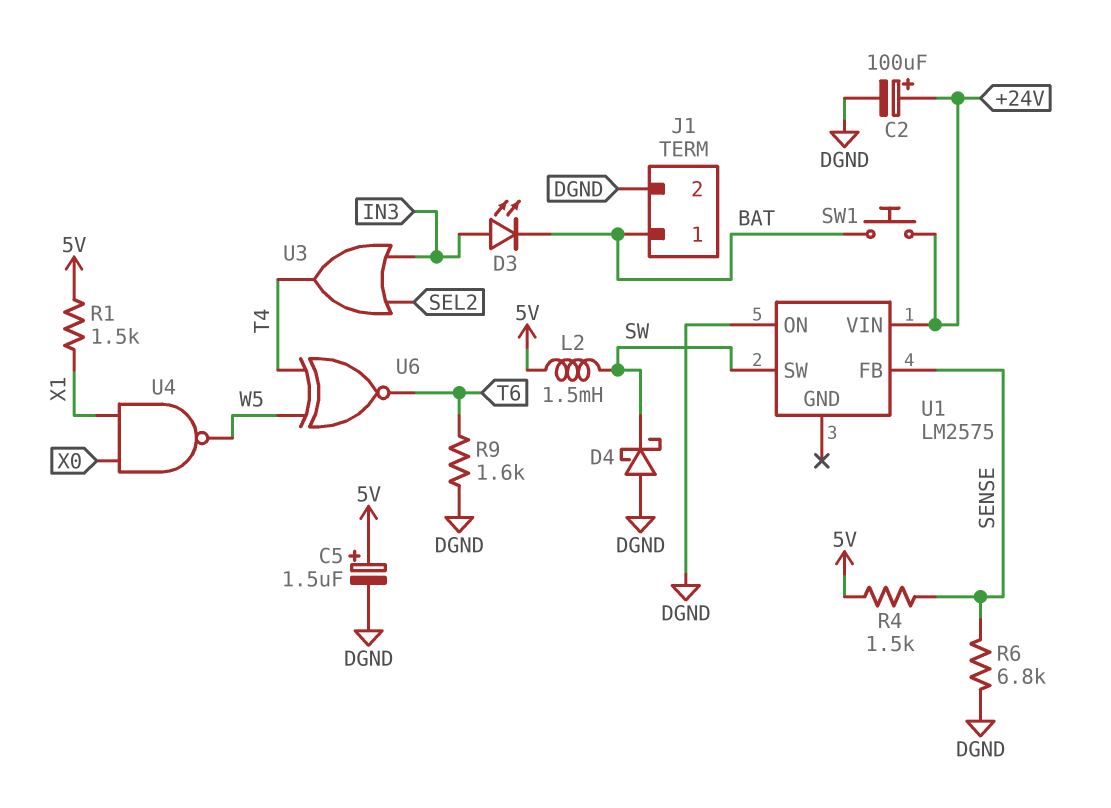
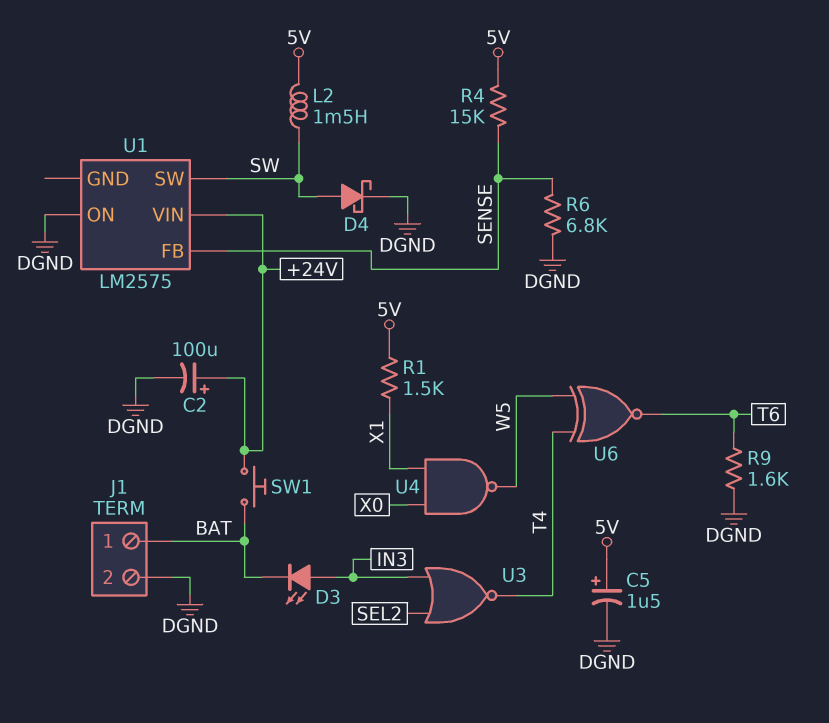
D4: schottky (A DGND, K SW) -> schottky (A SW, K DGND)
R4: 1.5k (5V, SENSE) -> 15k (5V, SENSE)
U3: OR (in IN3, in SEL2, out T4) -> NOR (in IN3, in SEL2, out T4)

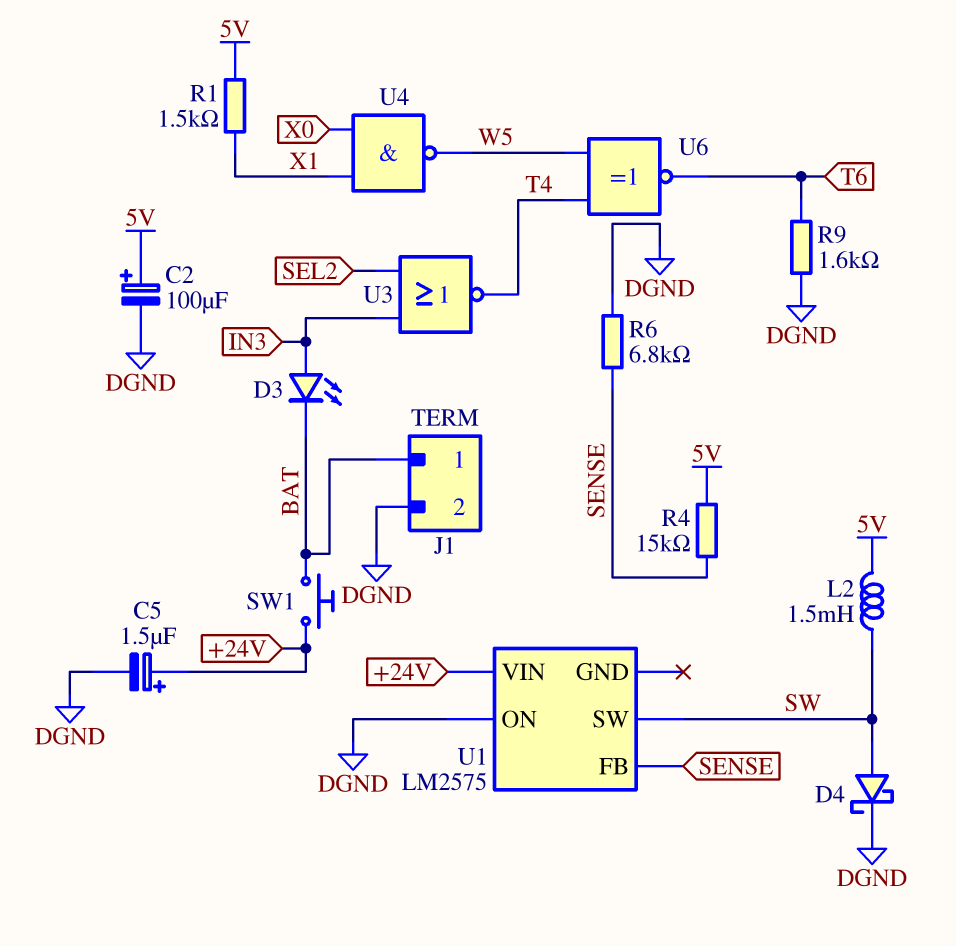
C2: 100uF (plus +24V, minus DGND) -> 100uF (plus 5V, minus DGND)
C5: 1.5uF (plus 5V, minus DGND) -> 1.5uF (plus +24V, minus DGND)

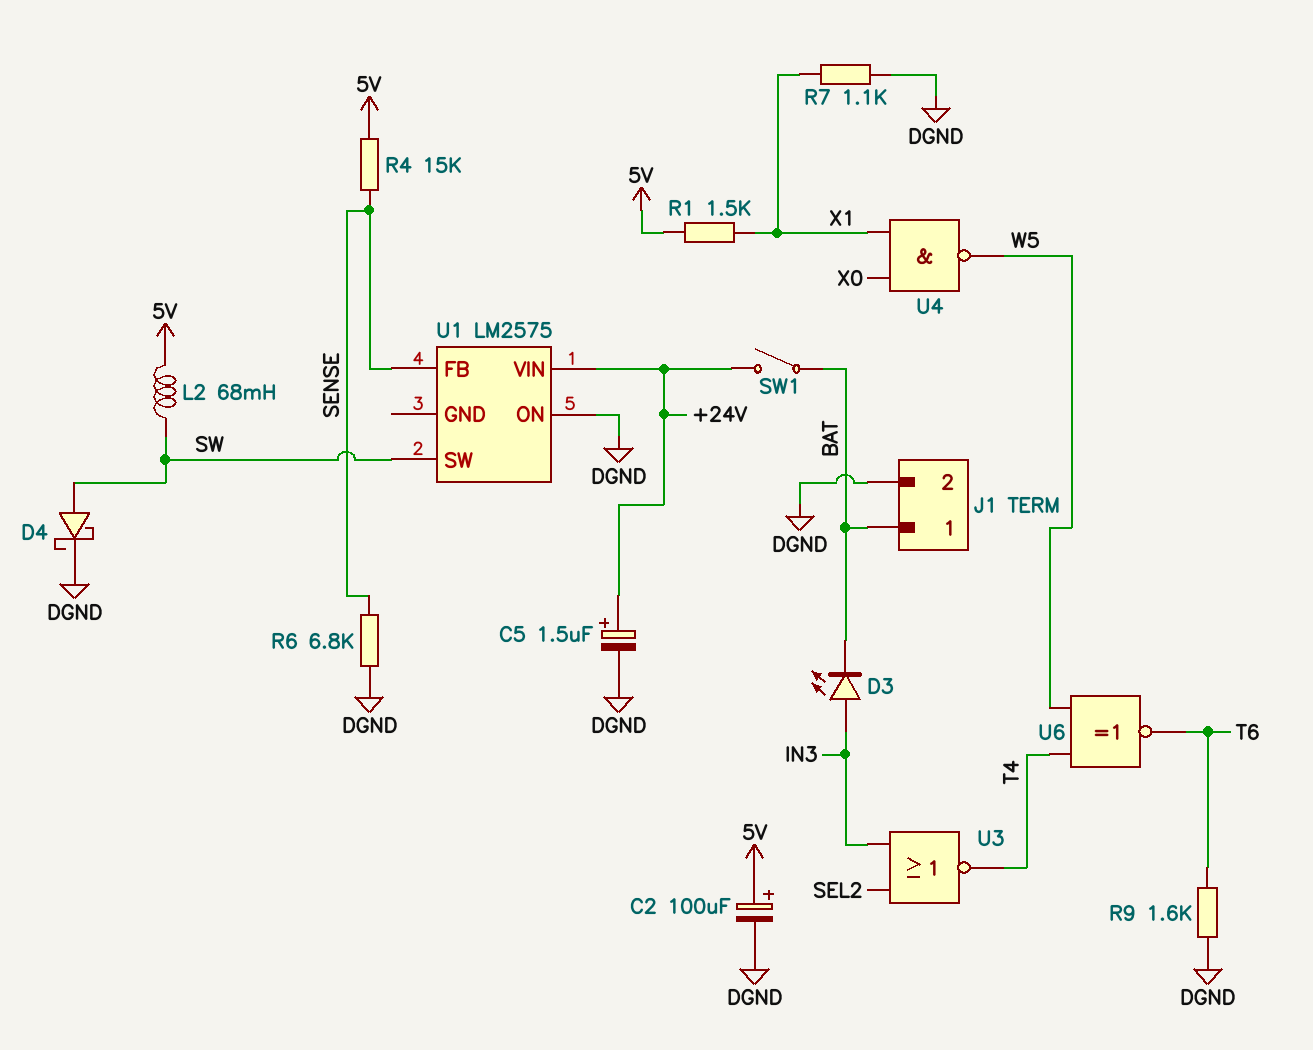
L2: 1.5mH (5V, SW) -> 68mH (5V, SW)
R7: none -> 1.1k (DGND, X1)
SW1: button (+24V, BAT) -> switch (+24V, BAT)

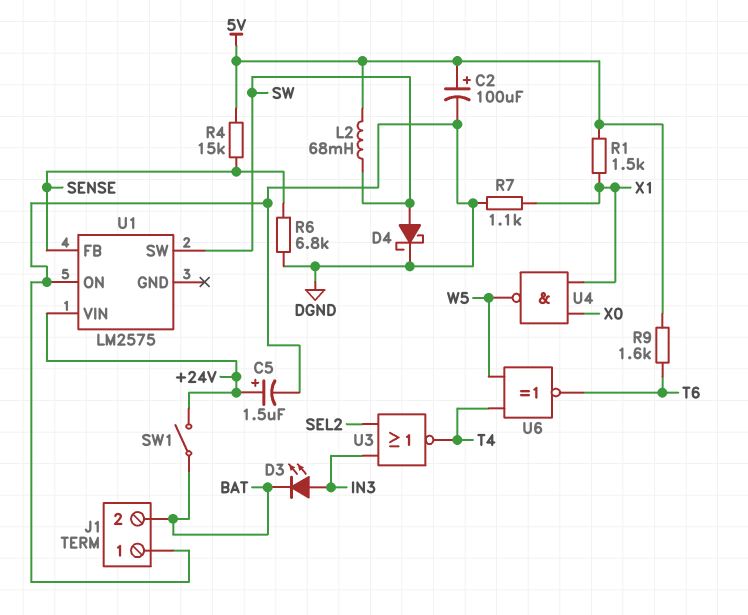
J1 pin 1: BAT -> DGND
J1 pin 2: DGND -> BAT
R9: 1.6k (DGND, T6) -> 1.6k (5V, T6)

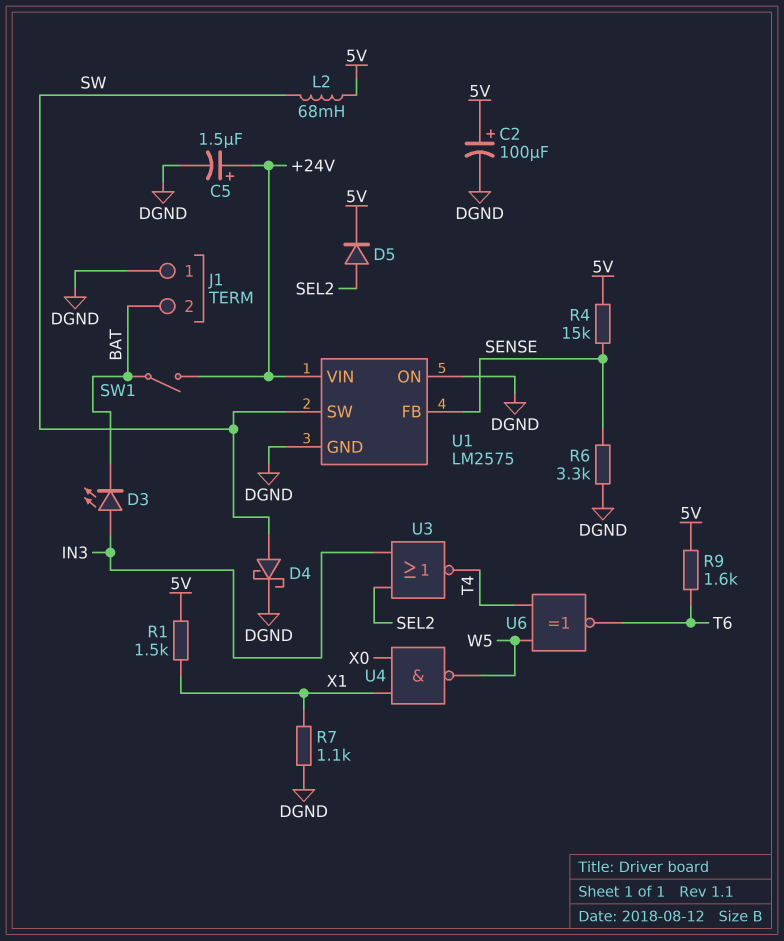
D5: none -> diode (A SEL2, K 5V)
R6: 6.8k (DGND, SENSE) -> 3.3k (DGND, SENSE)
U1 pin GND: none -> DGND

